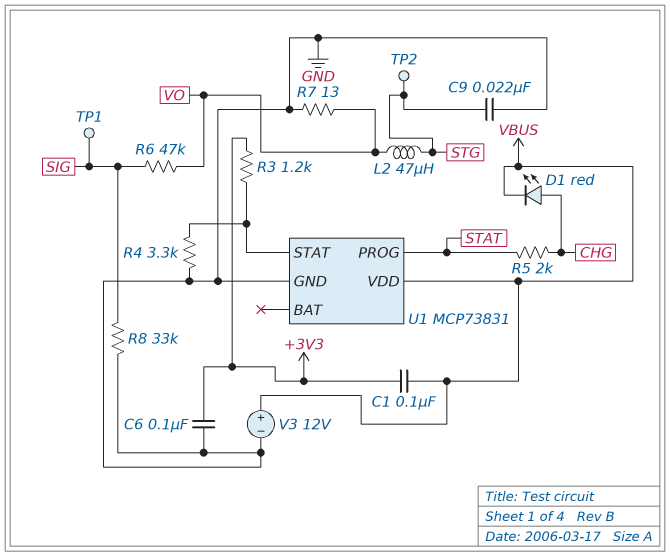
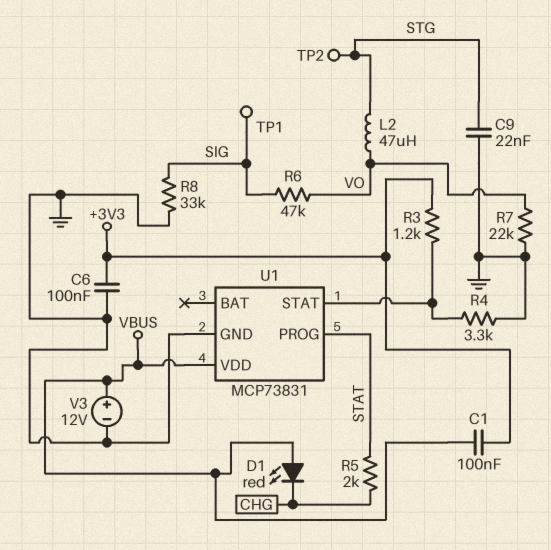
D1: LED red (A CHG, K VBUS) -> LED red (A VBUS, K CHG)
R7: 13 (GND, VO) -> 22k (GND, VO)

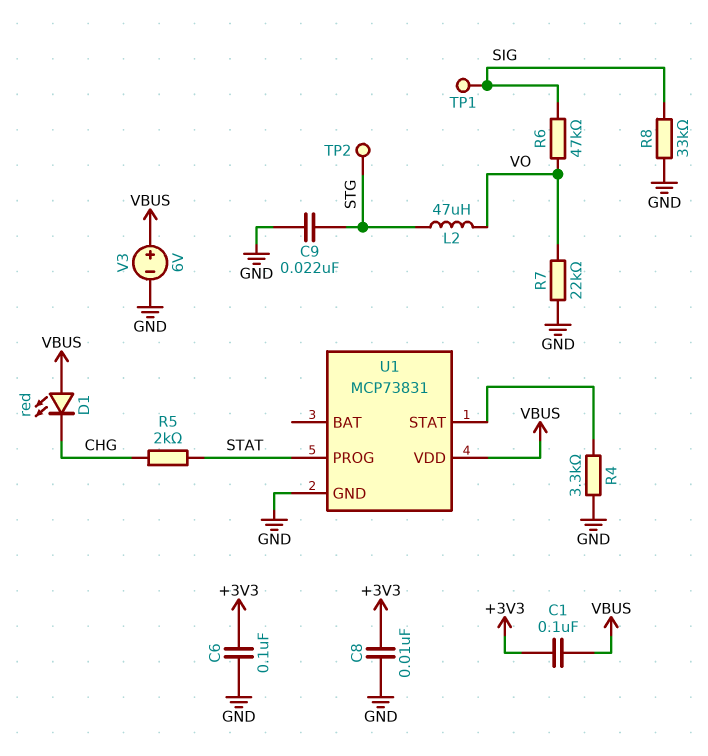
C8: none -> 10nF (+3V3, GND)
R3: 1.2k (+3V3, U1/STAT) -> none
V3: 12V (plus VBUS, minus GND) -> 6V (plus VBUS, minus GND)

